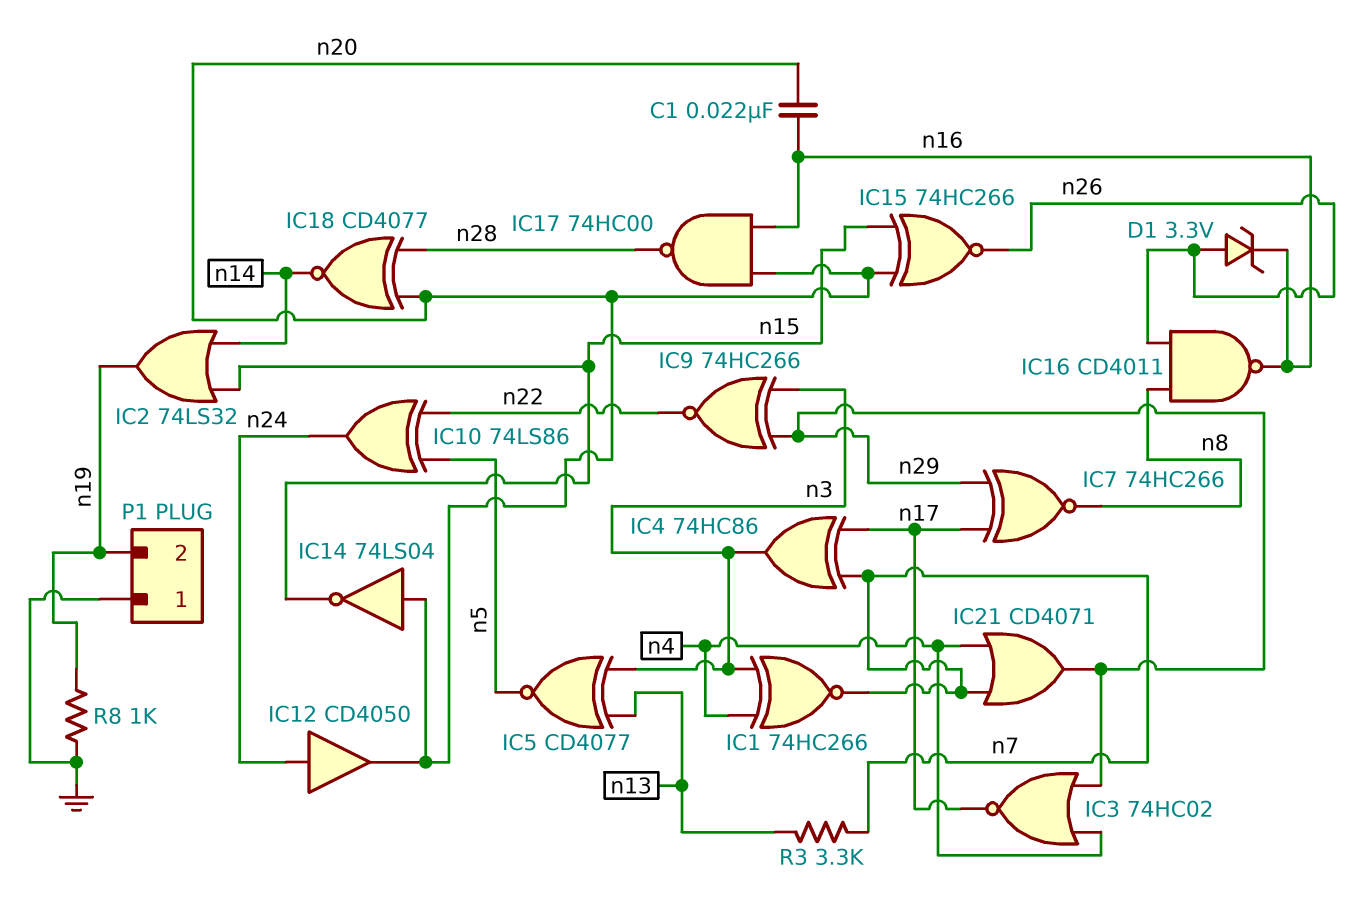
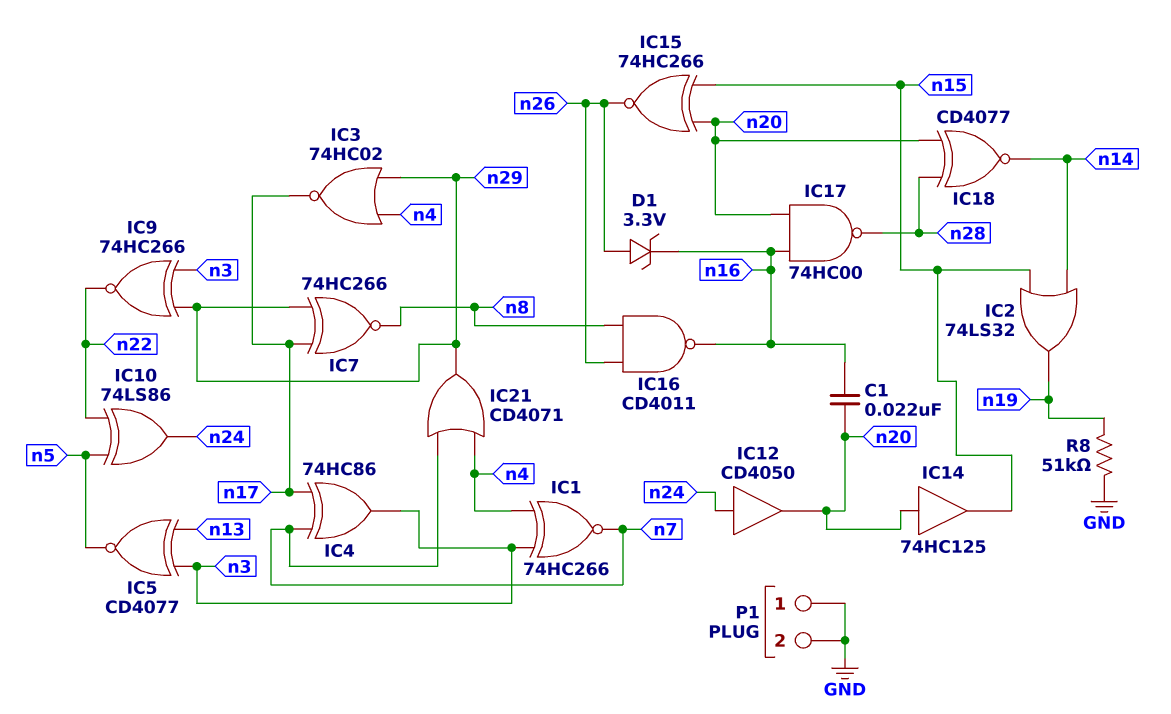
IC14: NOT 74LS04 (in n20, out n15) -> buffer 74HC125 (in n20, out n15)
P1 pin 2: n19 -> GND
R3: 3.3k (n7, n13) -> none
R8: 1k (GND, n19) -> 51k (GND, n19)

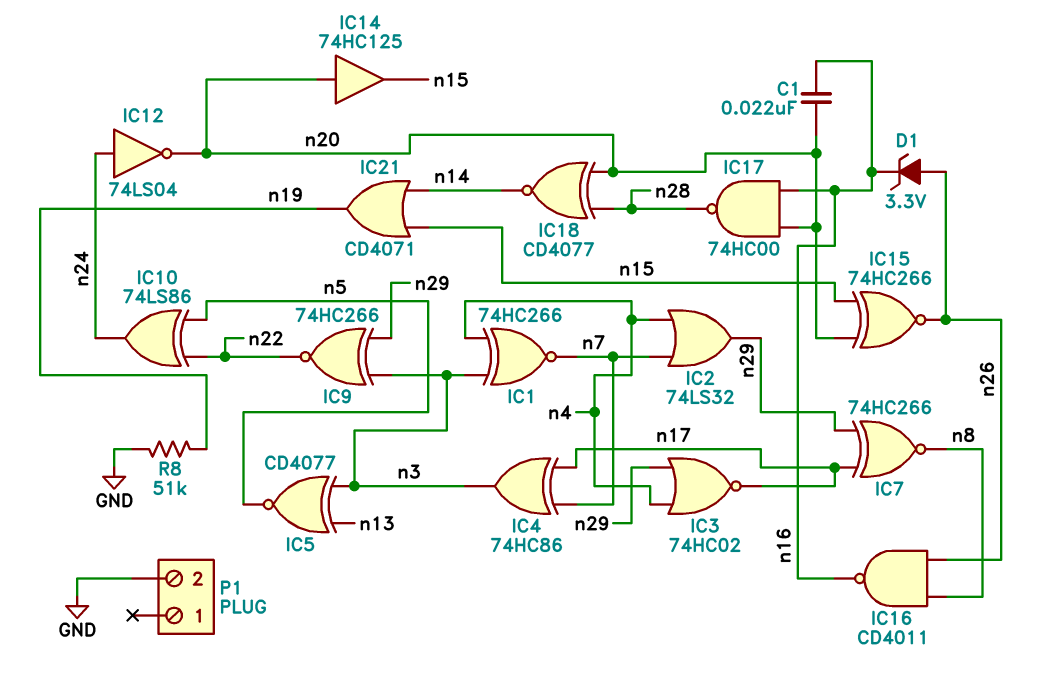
IC2: OR 74LS32 (in n14, in n15, out n19) -> OR 74LS32 (in n4, in n7, out n29)
IC12: buffer CD4050 (in n24, out n20) -> NOT 74LS04 (in n24, out n20)
IC21: OR CD4071 (in n4, in n7, out n29) -> OR CD4071 (in n14, in n15, out n19)
P1 pin 1: GND -> none

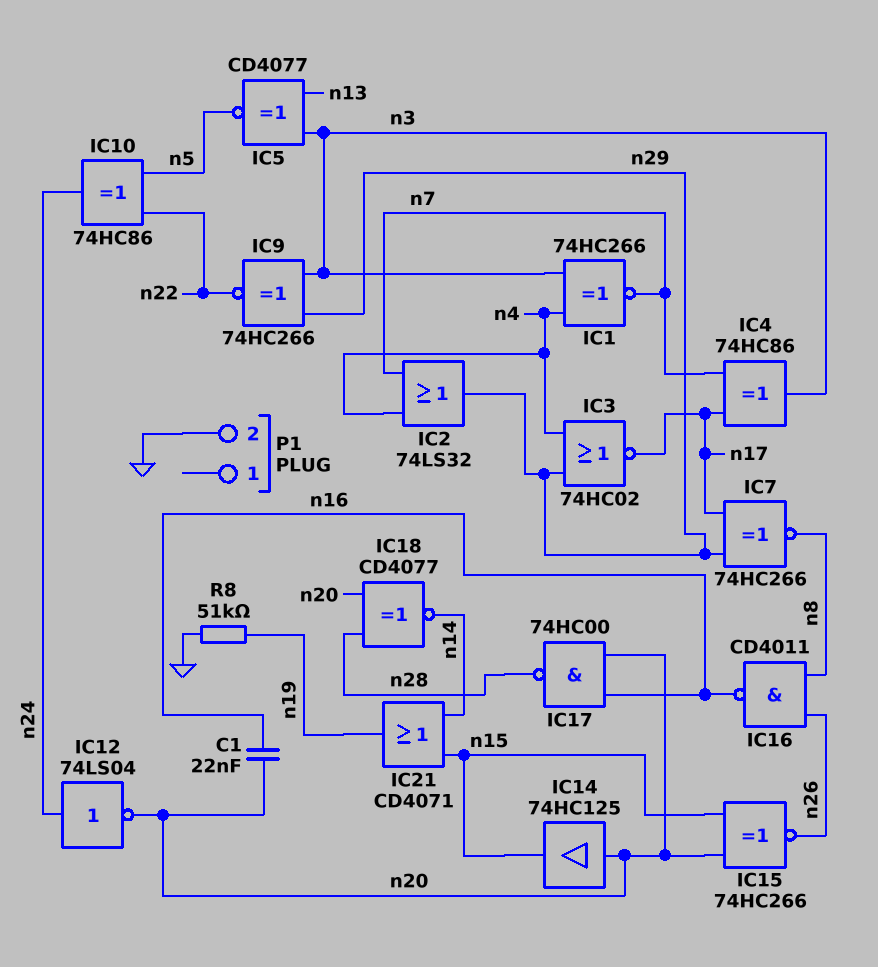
D1: zener 3.3V (A n26, K n16) -> none
IC10: XOR 74LS86 (in n5, in n22, out n24) -> XOR 74HC86 (in n5, in n22, out n24)

